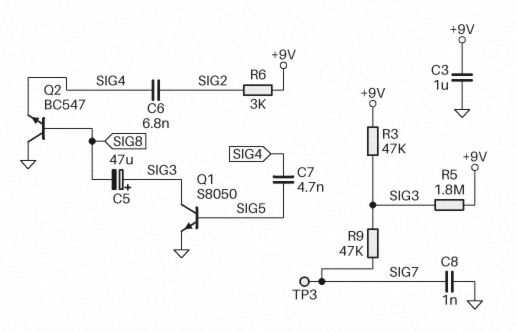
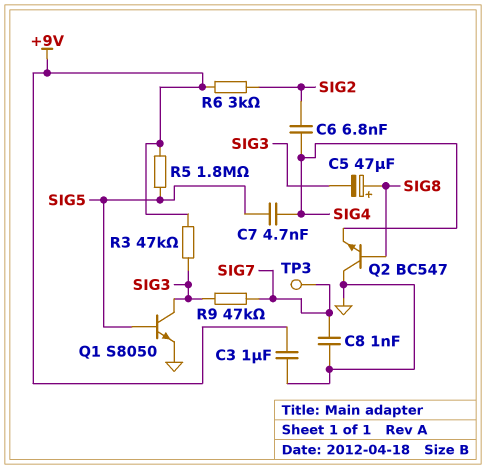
C5: 47uF (plus SIG3, minus SIG8) -> 47uF (plus SIG8, minus SIG3)
R5: 1.8M (+9V, SIG3) -> 1.8M (+9V, SIG5)

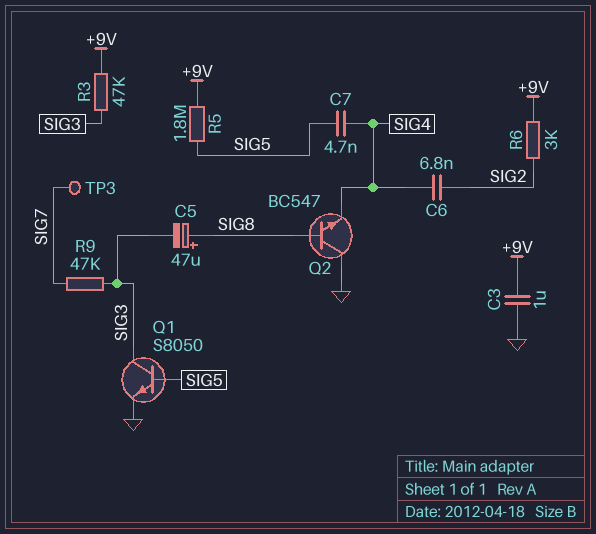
C8: 1nF (GND, SIG7) -> none

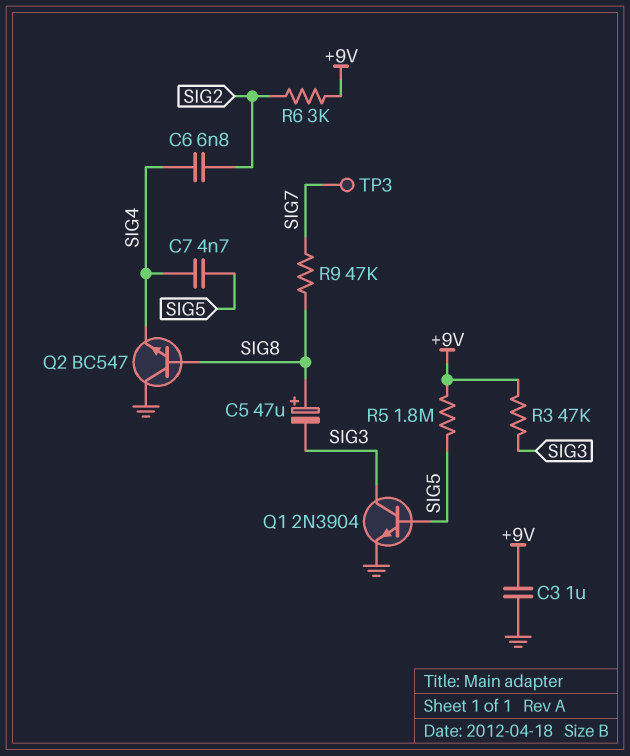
Q1: NPN S8050 (B SIG5, C SIG3, E GND) -> NPN 2N3904 (B SIG5, C SIG3, E GND)
R9: 47k (SIG3, SIG7) -> 47k (SIG7, SIG8)

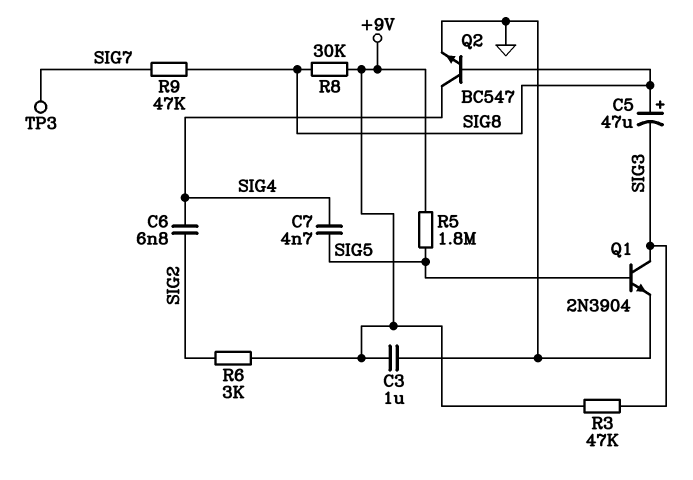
Q2: NPN BC547 (B SIG8, C GND, E SIG4) -> NPN BC547 (B SIG8, C SIG4, E GND)
R8: none -> 30k (+9V, SIG8)

